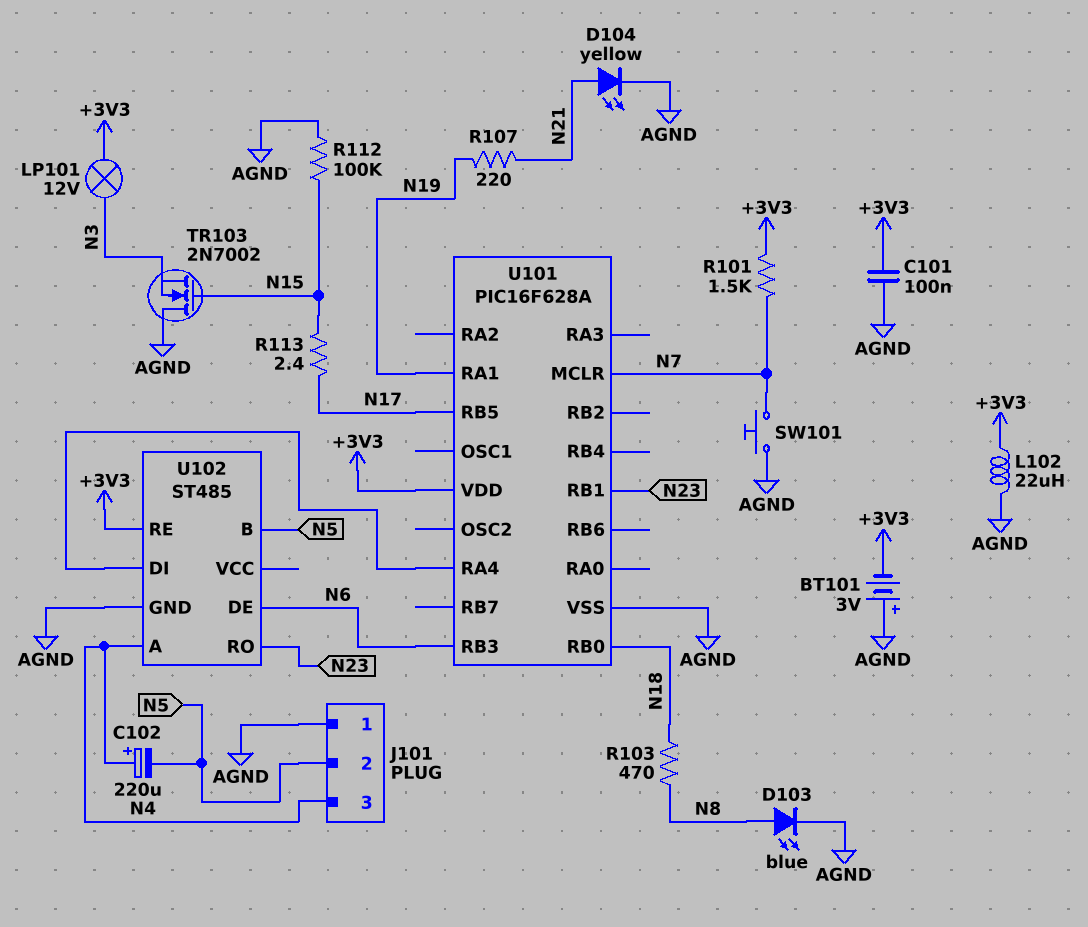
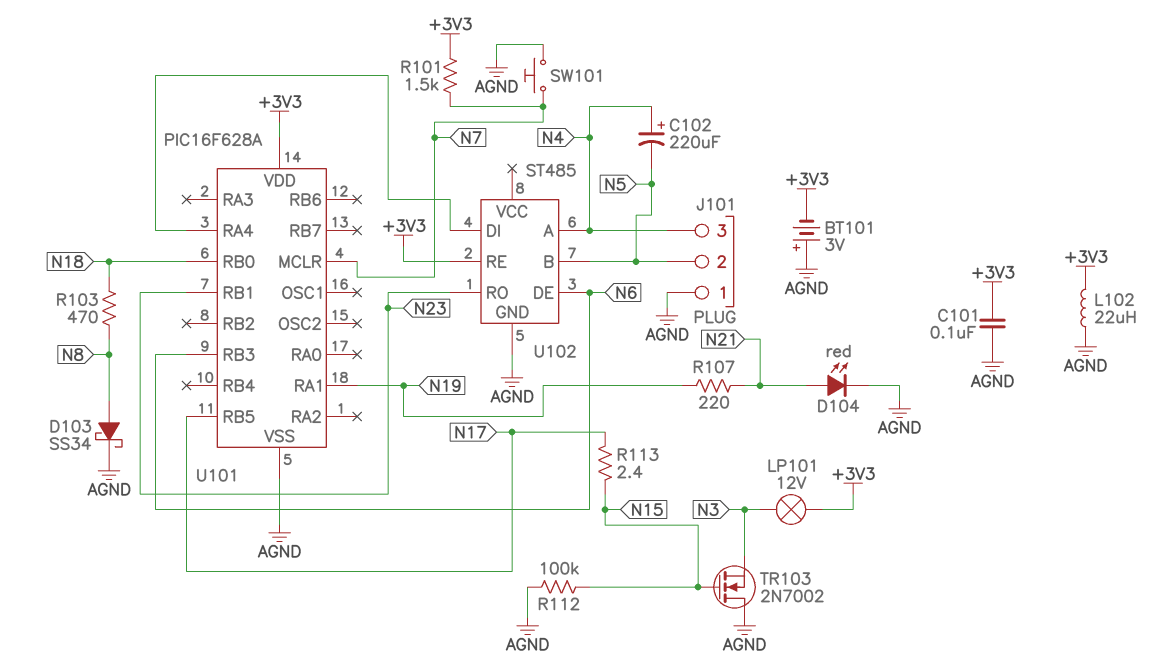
D103: LED blue (A N8, K AGND) -> schottky SS34 (A N8, K AGND)
D104: LED yellow (A N21, K AGND) -> LED red (A N21, K AGND)

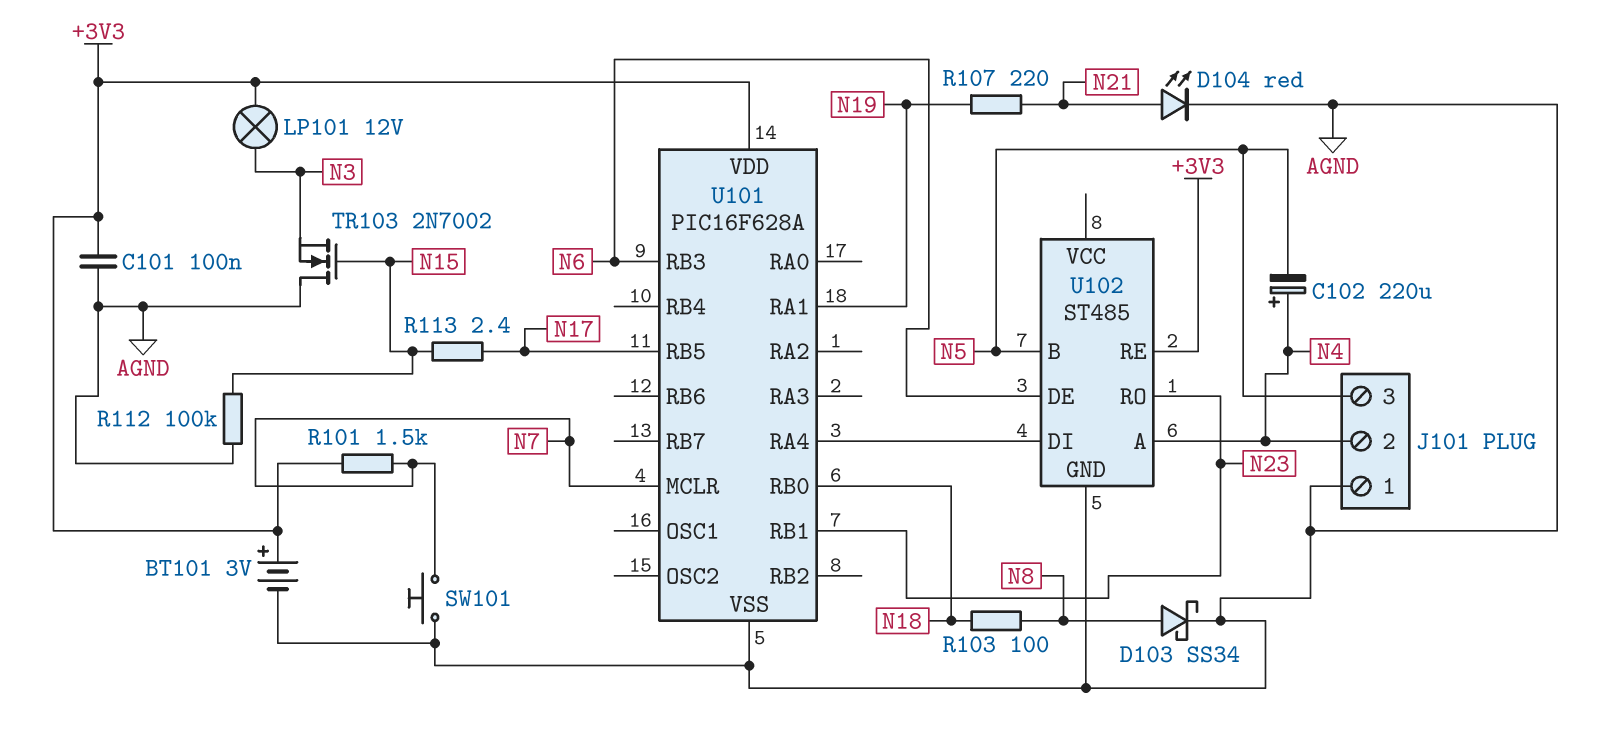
BT101: 3V (plus AGND, minus +3V3) -> 3V (plus +3V3, minus AGND)
J101 pin 2: N5 -> N4
J101 pin 3: N4 -> N5
L102: 22uH (+3V3, AGND) -> none
R103: 470 (N8, N18) -> 100 (N8, N18)

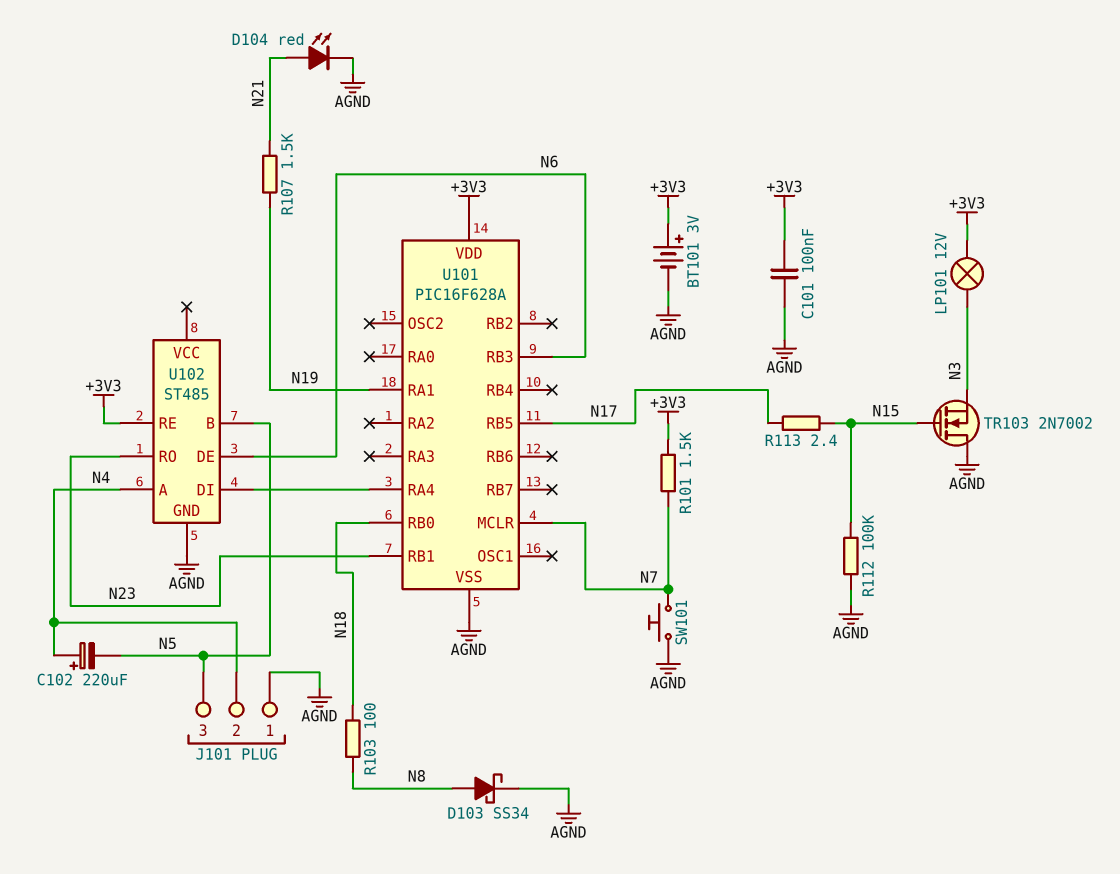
R107: 220 (N19, N21) -> 1.5k (N19, N21)

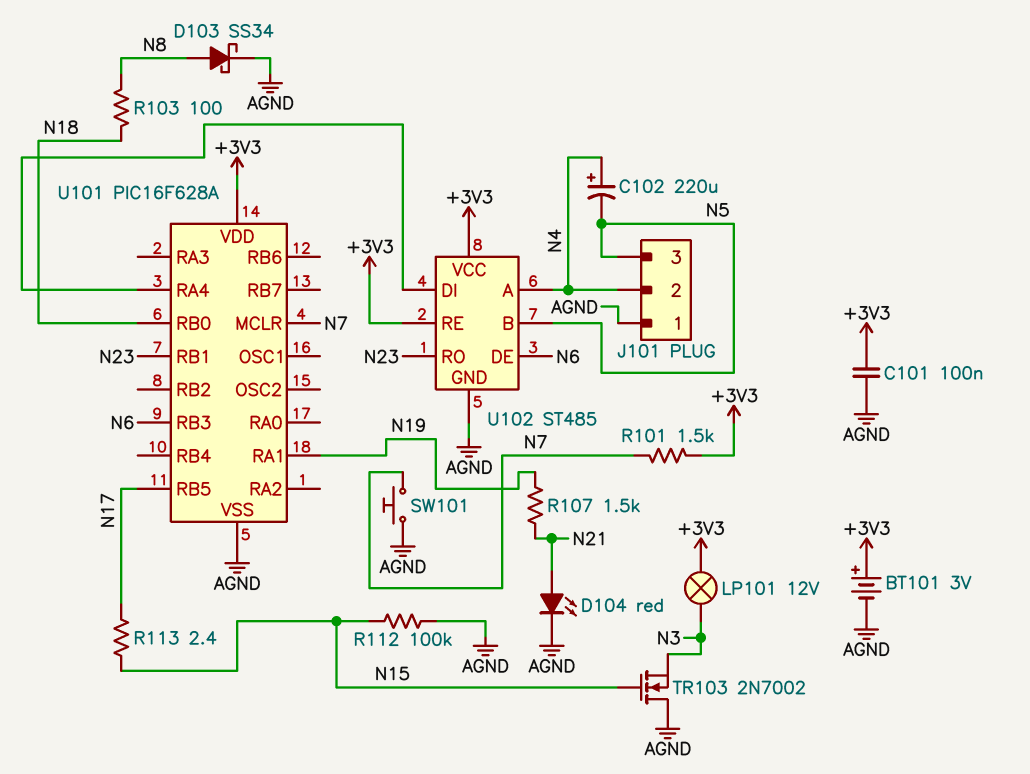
U102 pin VCC: none -> +3V3

